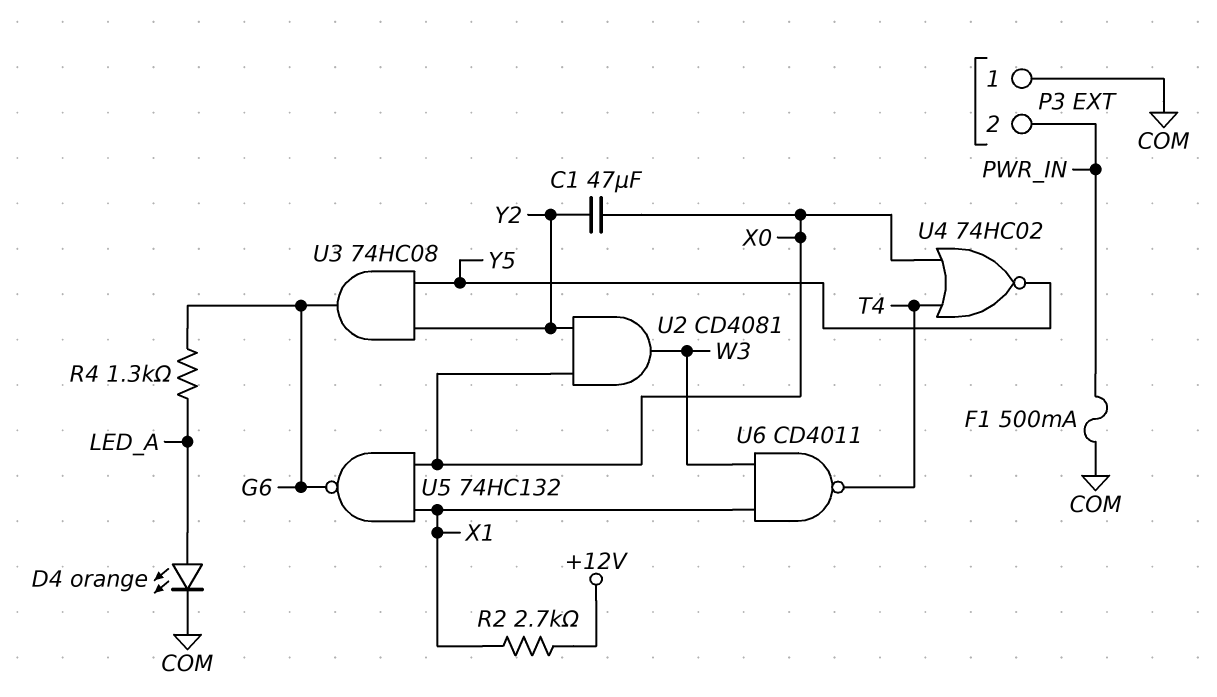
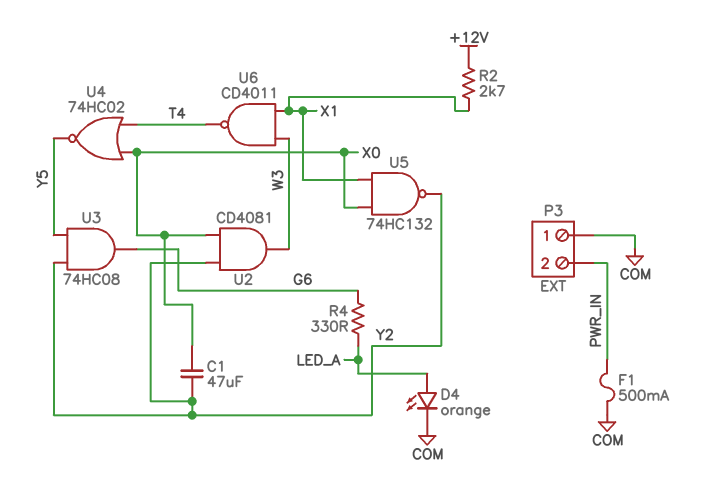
R4: 1.3k (G6, LED_A) -> 330 (G6, LED_A)
U5: NAND 74HC132 (in X0, in X1, out G6) -> NAND 74HC132 (in X0, in X1, out Y2)

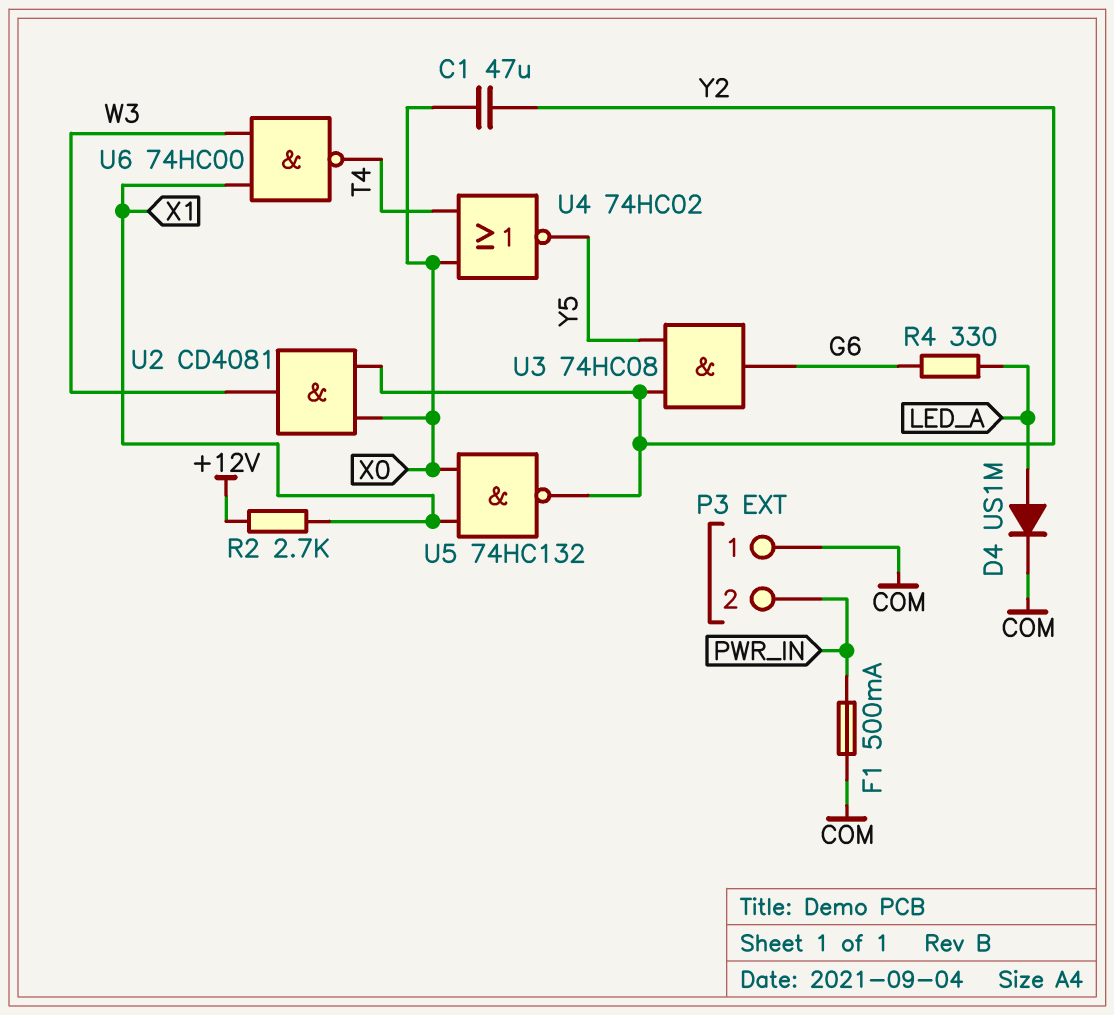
D4: LED orange (A LED_A, K COM) -> diode US1M (A LED_A, K COM)
U6: NAND CD4011 (in W3, in X1, out T4) -> NAND 74HC00 (in W3, in X1, out T4)

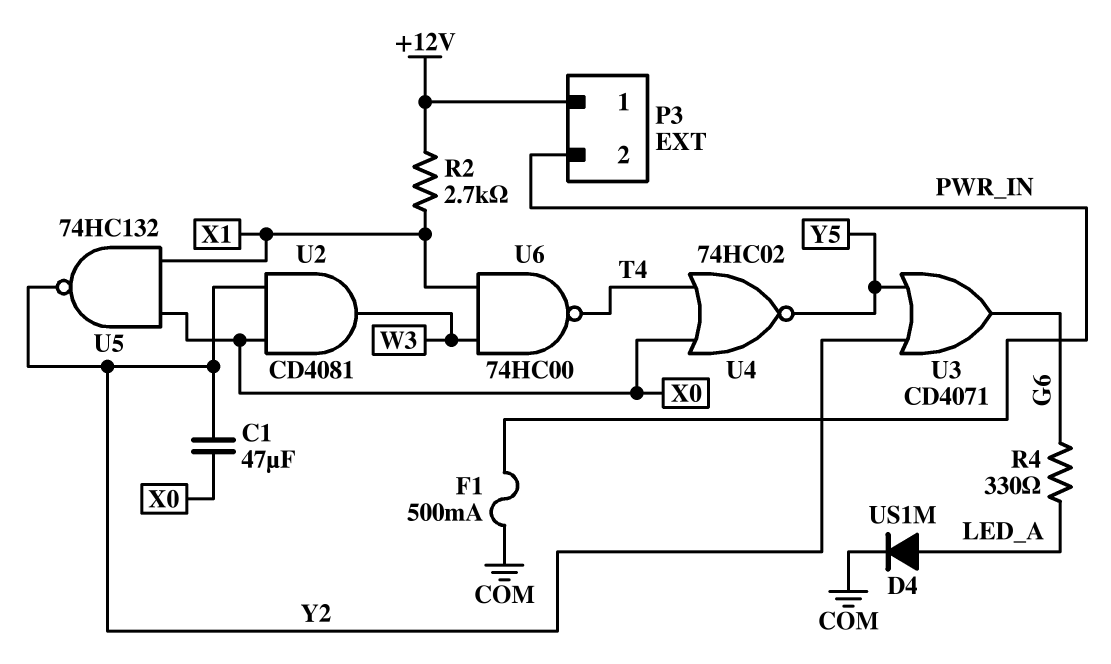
P3 pin 1: COM -> +12V
U3: AND 74HC08 (in Y2, in Y5, out G6) -> OR CD4071 (in Y2, in Y5, out G6)

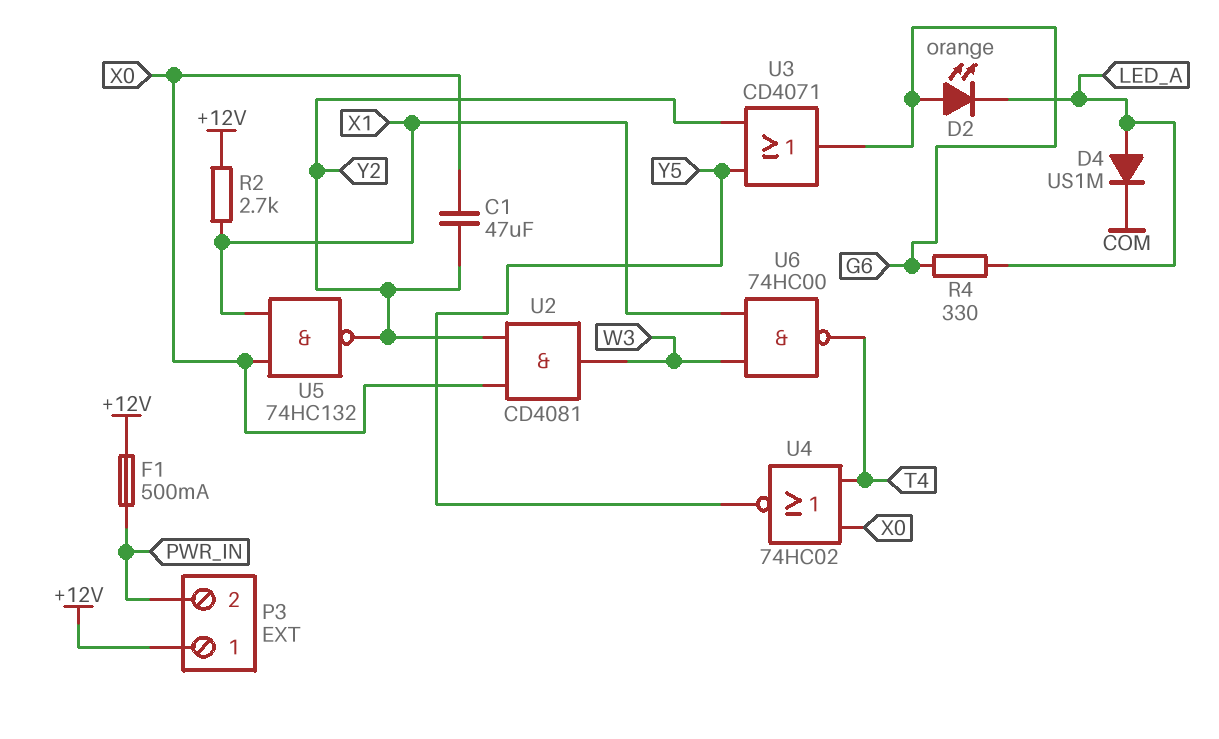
D2: none -> LED orange (A G6, K LED_A)
F1: 500mA (COM, PWR_IN) -> 500mA (+12V, PWR_IN)

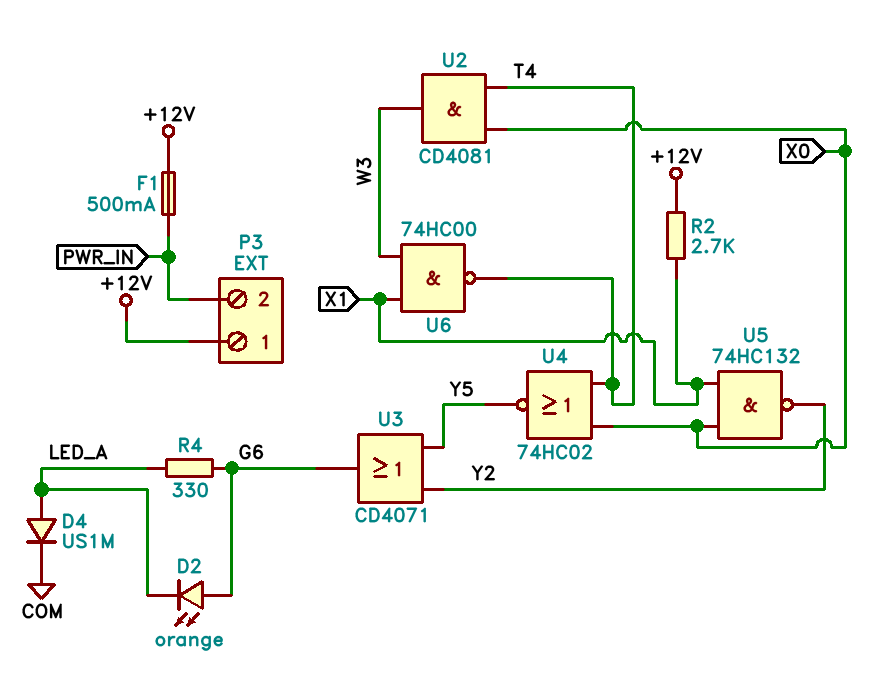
C1: 47uF (X0, Y2) -> none
U2: AND CD4081 (in X0, in Y2, out W3) -> AND CD4081 (in T4, in X0, out W3)

